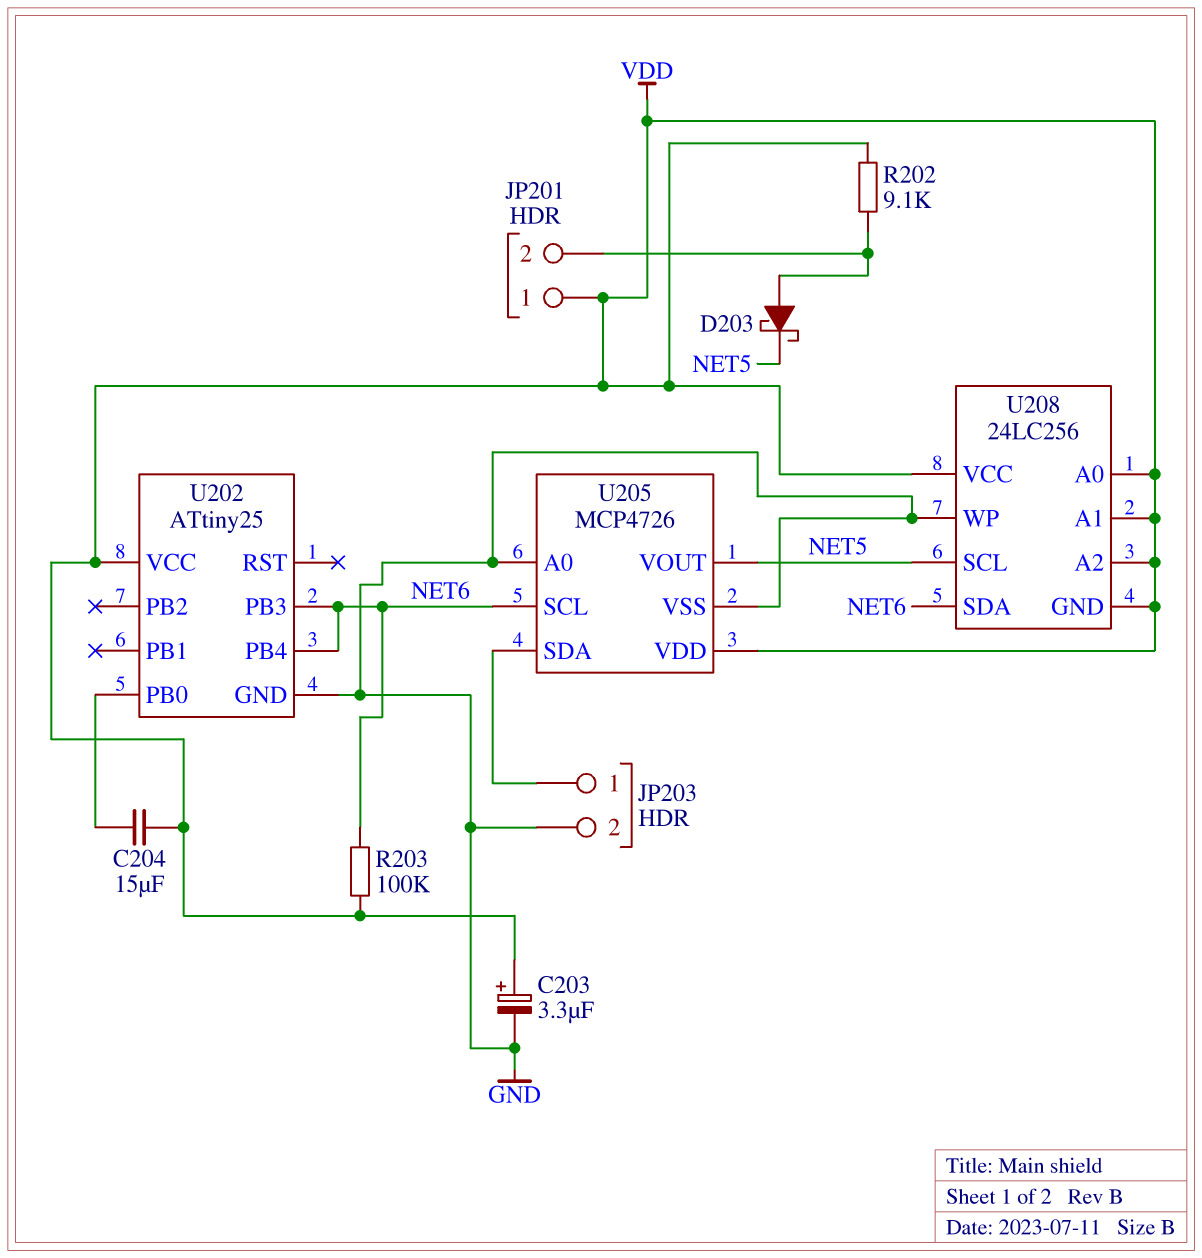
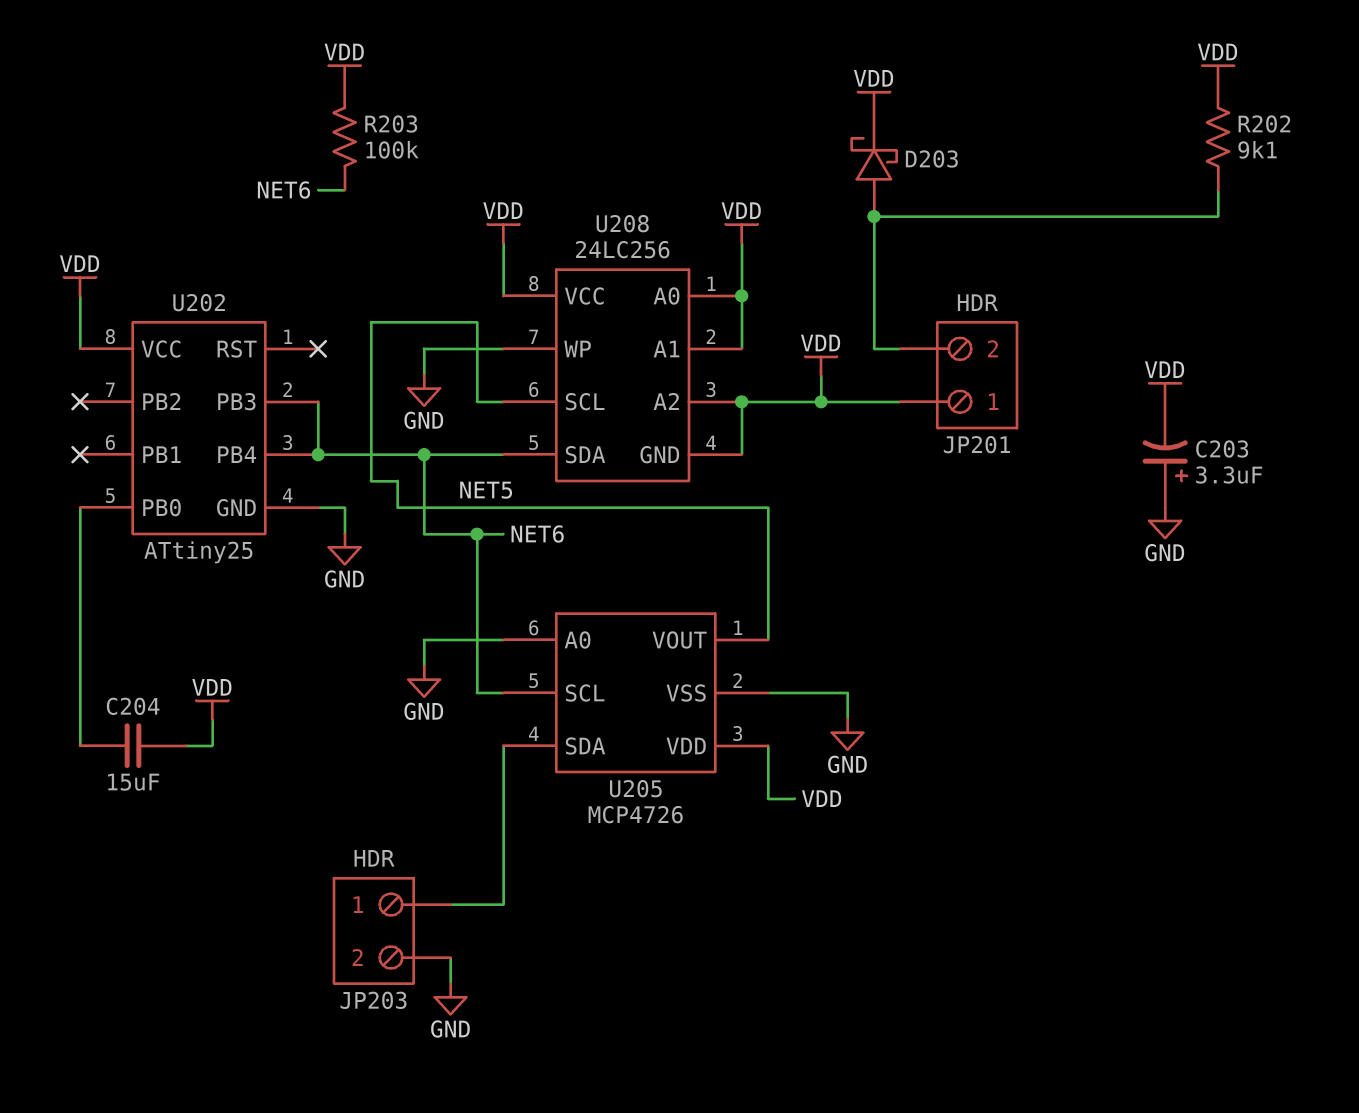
C203: 3.3uF (plus VDD, minus GND) -> 3.3uF (plus GND, minus VDD)
D203: schottky (A JP201/2, K NET5) -> schottky (A JP201/2, K VDD)

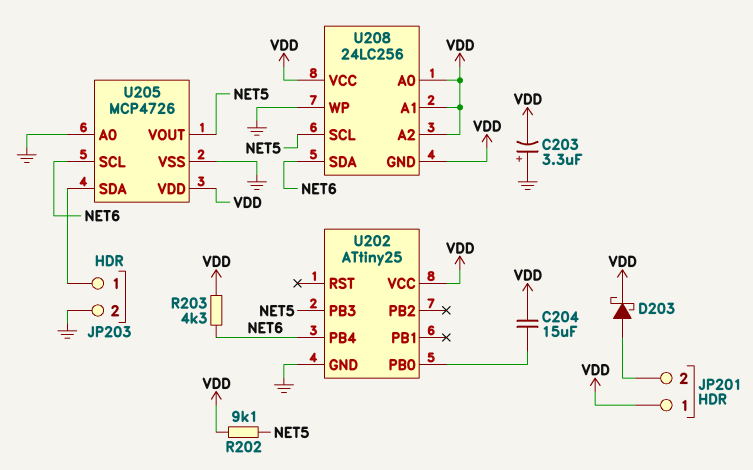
R202: 9.1k (JP201/2, VDD) -> 9.1k (NET5, VDD)
R203: 100k (NET6, VDD) -> 4.3k (NET6, VDD)
U202 pin PB3: NET6 -> NET5

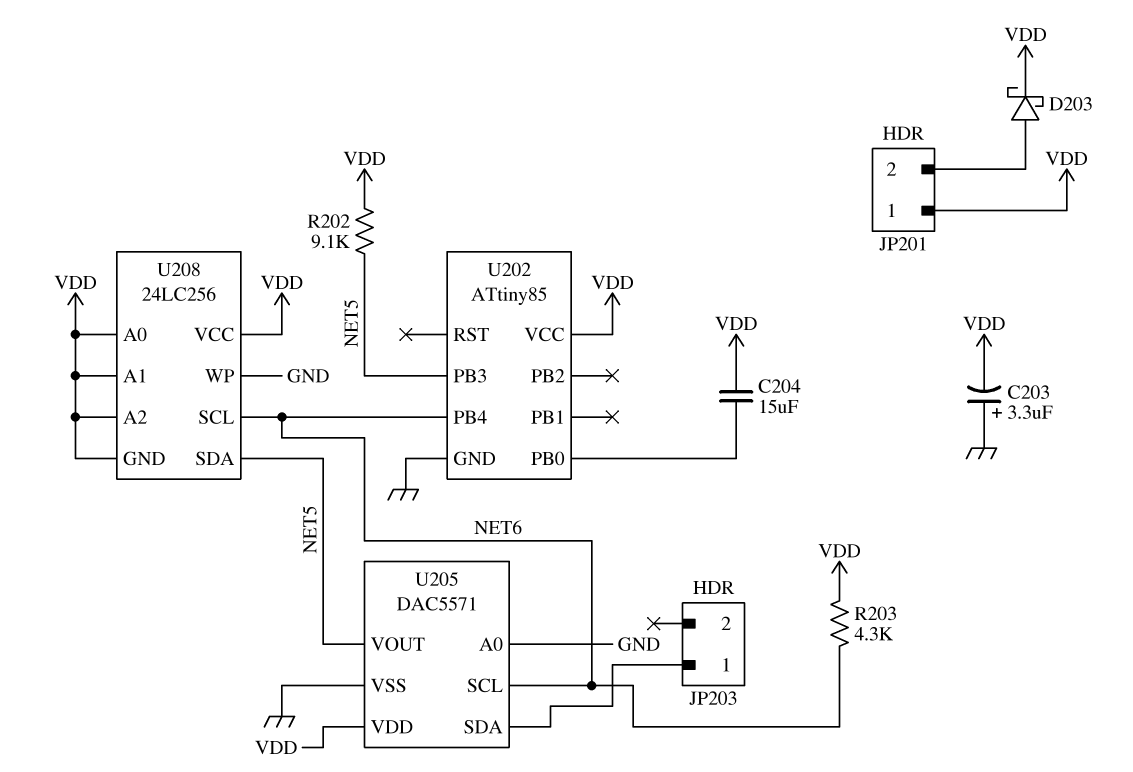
JP203 pin 2: GND -> none
U202: ATtiny25 -> ATtiny85
U205: MCP4726 -> DAC5571
U208 pin SCL: NET5 -> NET6
U208 pin SDA: NET6 -> NET5

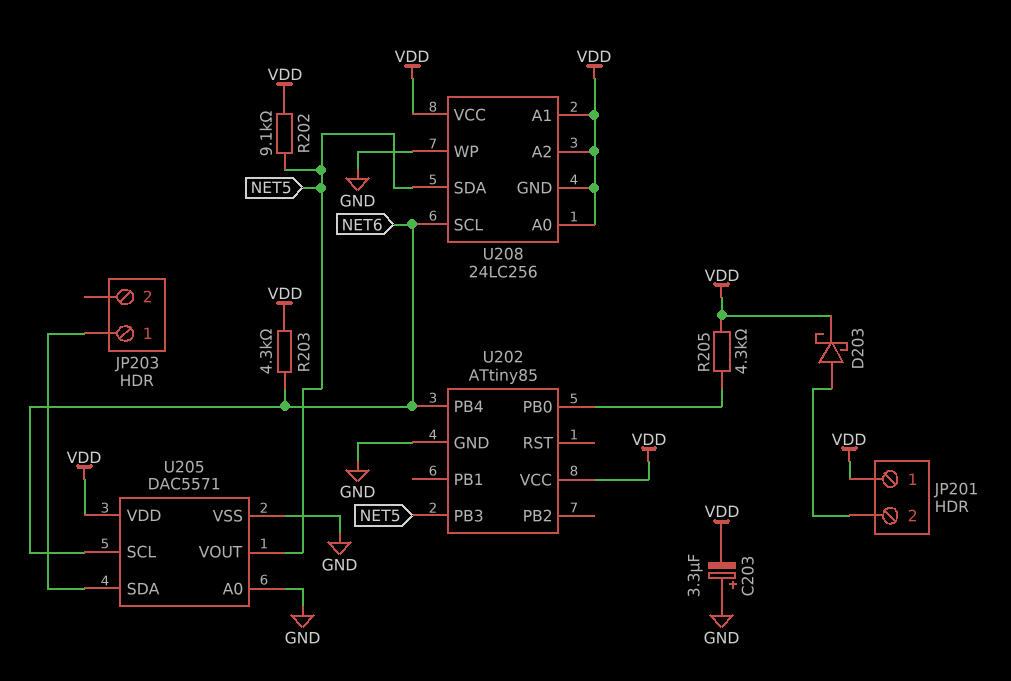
C204: 15uF (U202/PB0, VDD) -> none
R205: none -> 4.3k (U202/PB0, VDD)

